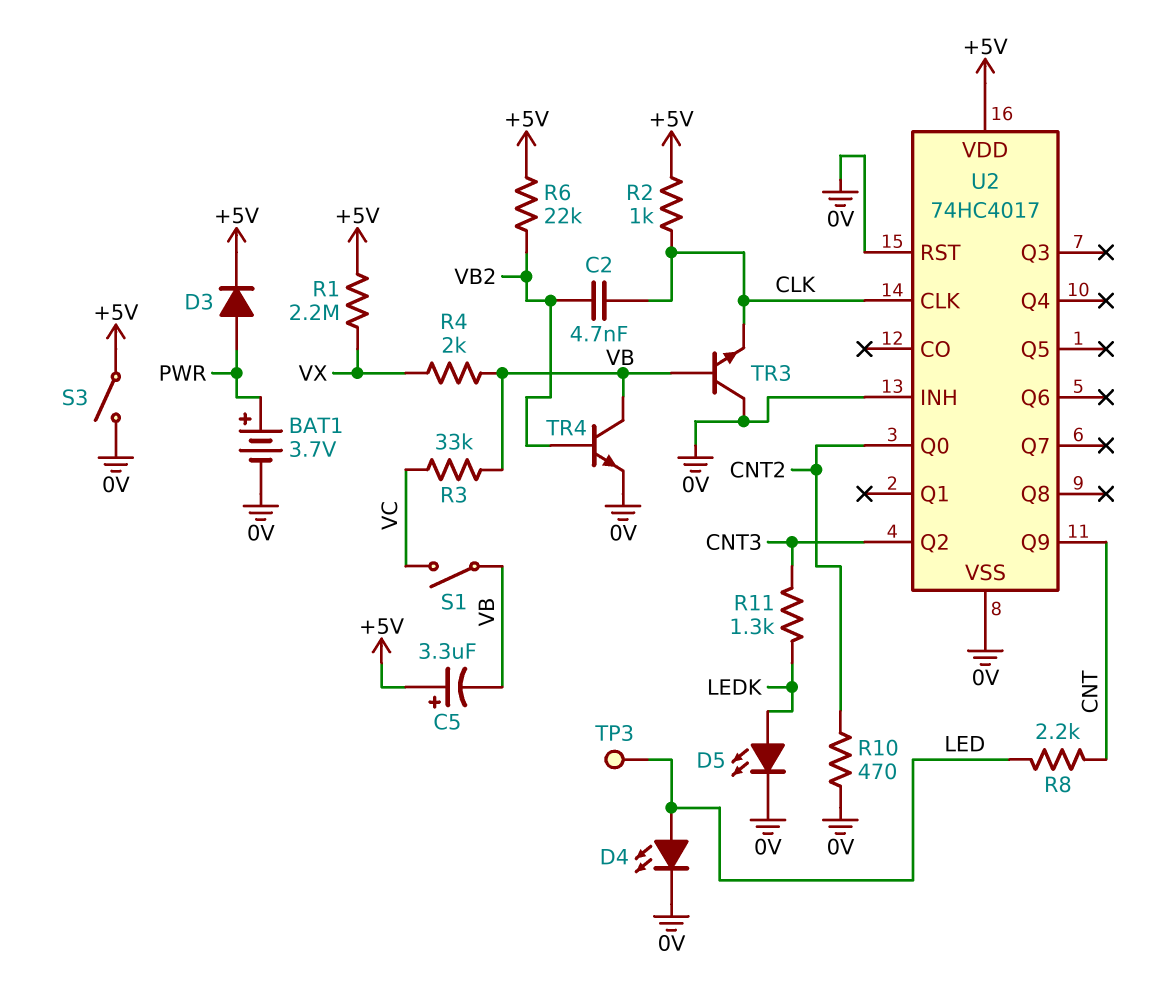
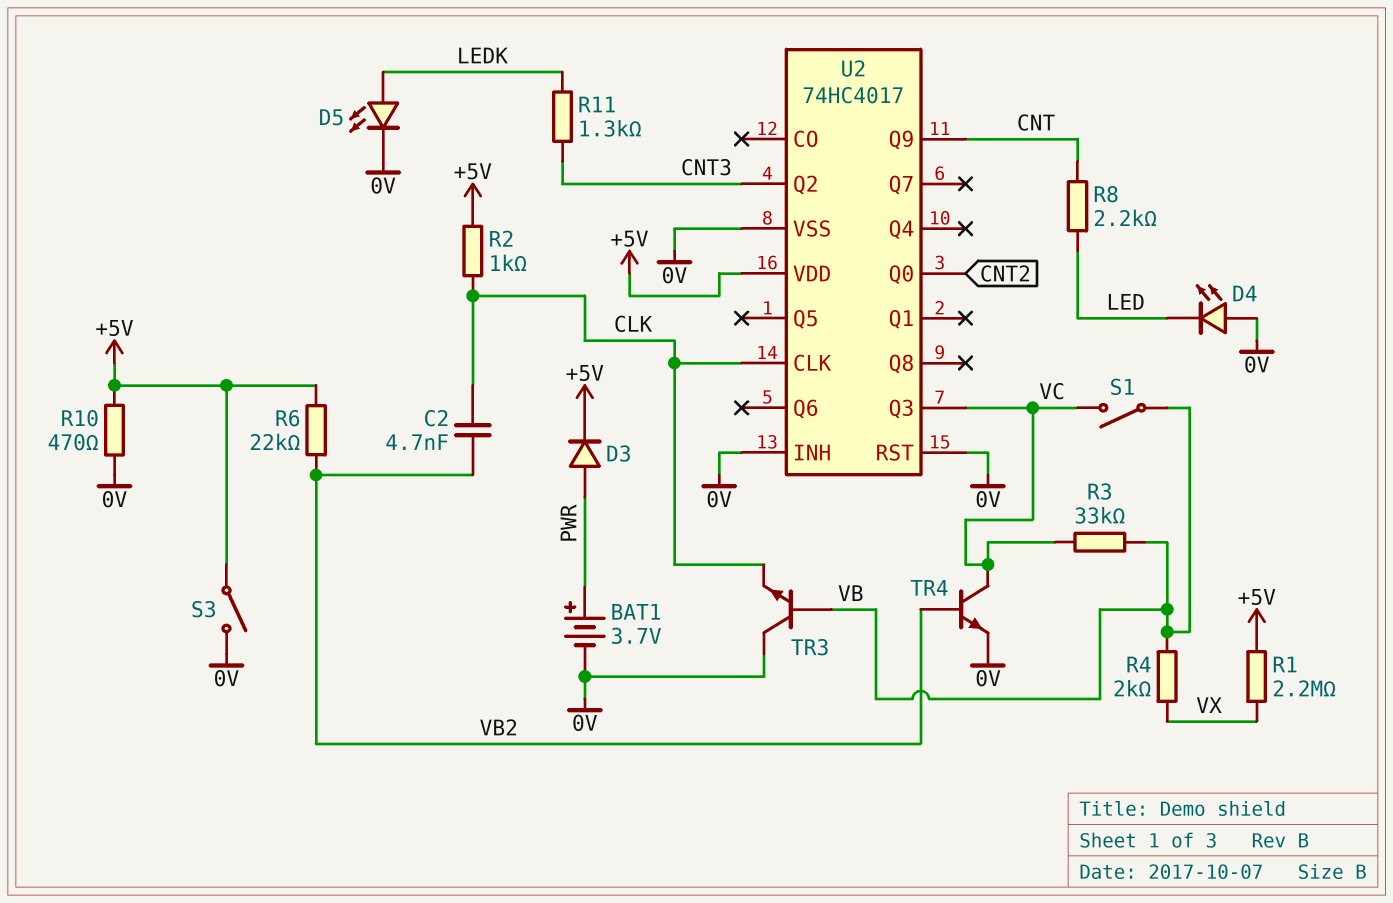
C5: 3.3uF (plus +5V, minus VB) -> none
D4: LED (A LED, K 0V) -> LED (A 0V, K LED)
R10: 470 (0V, CNT2) -> 470 (+5V, 0V)
TP3: test point (LED) -> none
TR4: NPN (B VB2, C VB, E 0V) -> NPN (B VB2, C VC, E 0V)
U2 pin Q3: none -> VC

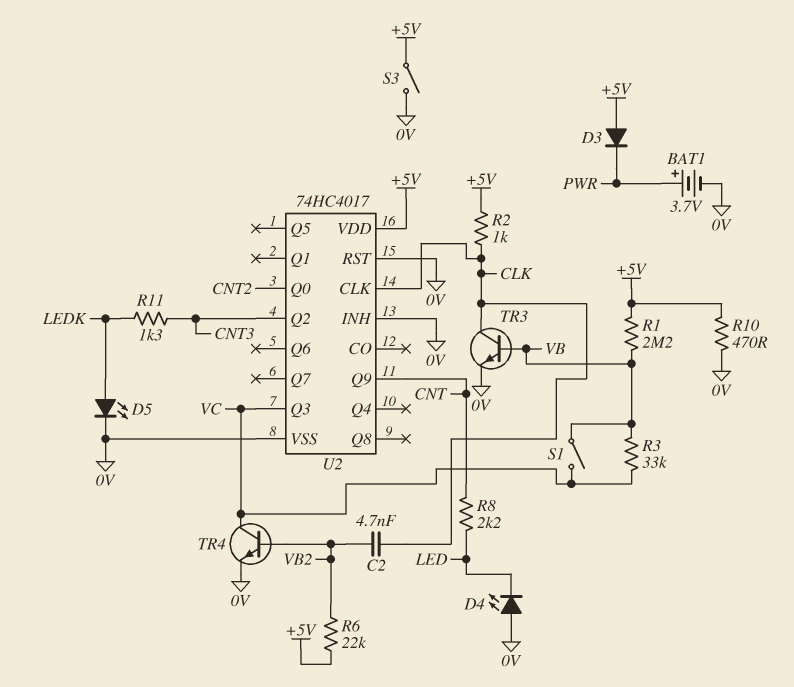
D3: diode (A PWR, K +5V) -> diode (A +5V, K PWR)
R1: 2.2M (+5V, VX) -> 2.2M (+5V, VB)
R4: 2k (VB, VX) -> none
TR3: NPN (B VB, C 0V, E CLK) -> NPN (B VB, C CLK, E 0V)

